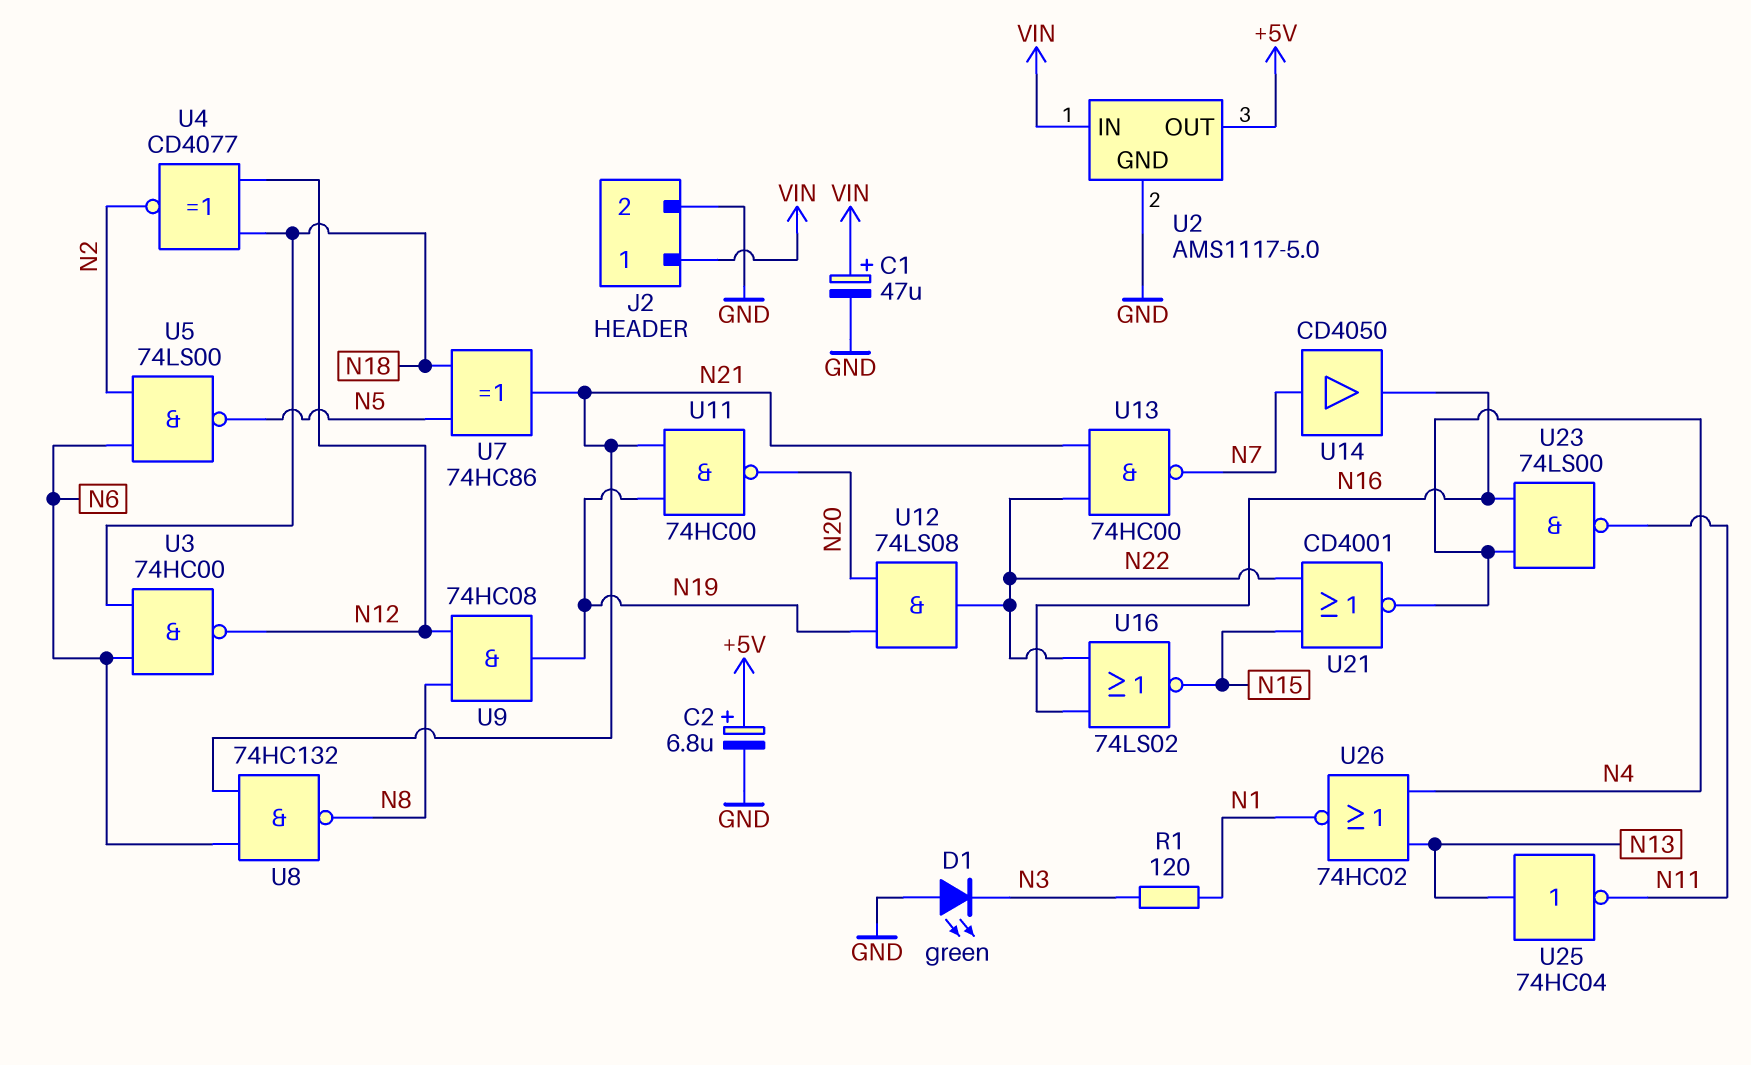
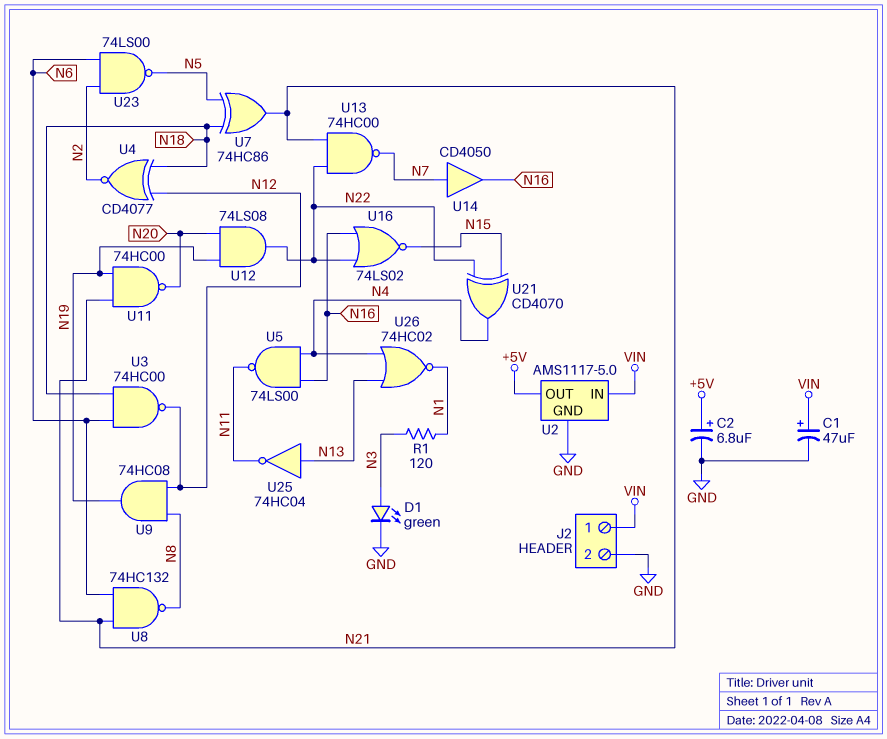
D1: LED green (A GND, K N3) -> LED green (A N3, K GND)
U5: NAND 74LS00 (in N2, in N6, out N5) -> NAND 74LS00 (in N4, in N16, out N11)
U21: NOR CD4001 (in N15, in N22, out N4) -> XOR CD4070 (in N15, in N22, out N4)
U23: NAND 74LS00 (in N4, in N16, out N11) -> NAND 74LS00 (in N2, in N6, out N5)

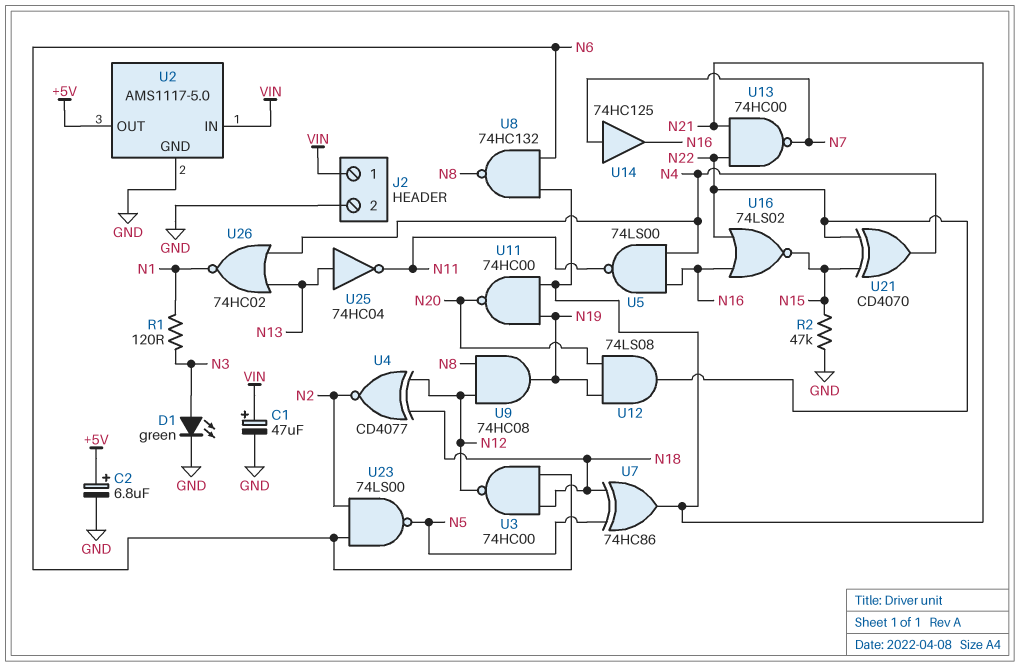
R2: none -> 47k (GND, N15)
U14: buffer CD4050 (in N7, out N16) -> buffer 74HC125 (in N7, out N16)

